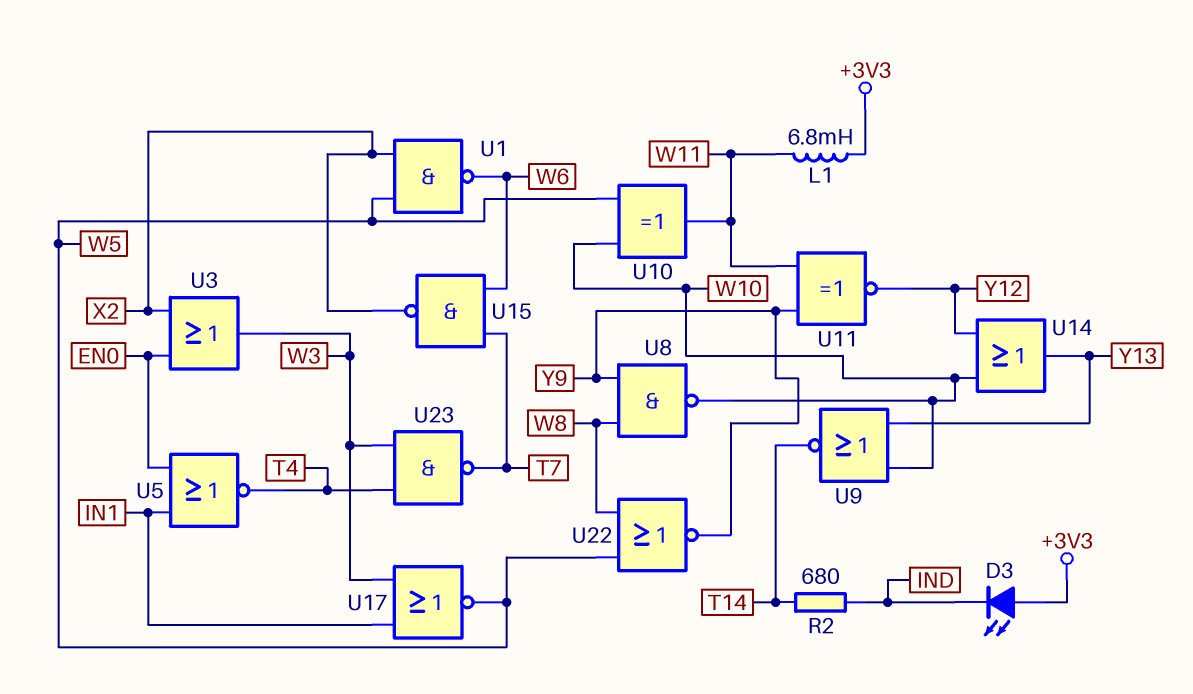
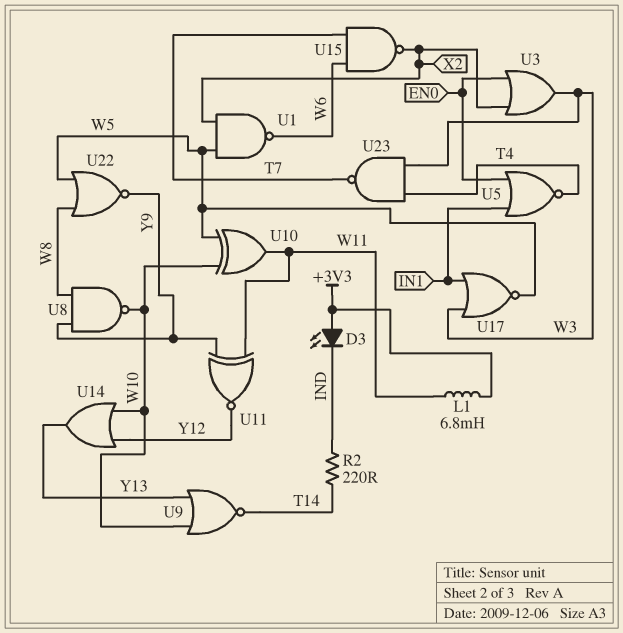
R2: 680 (IND, T14) -> 220 (IND, T14)

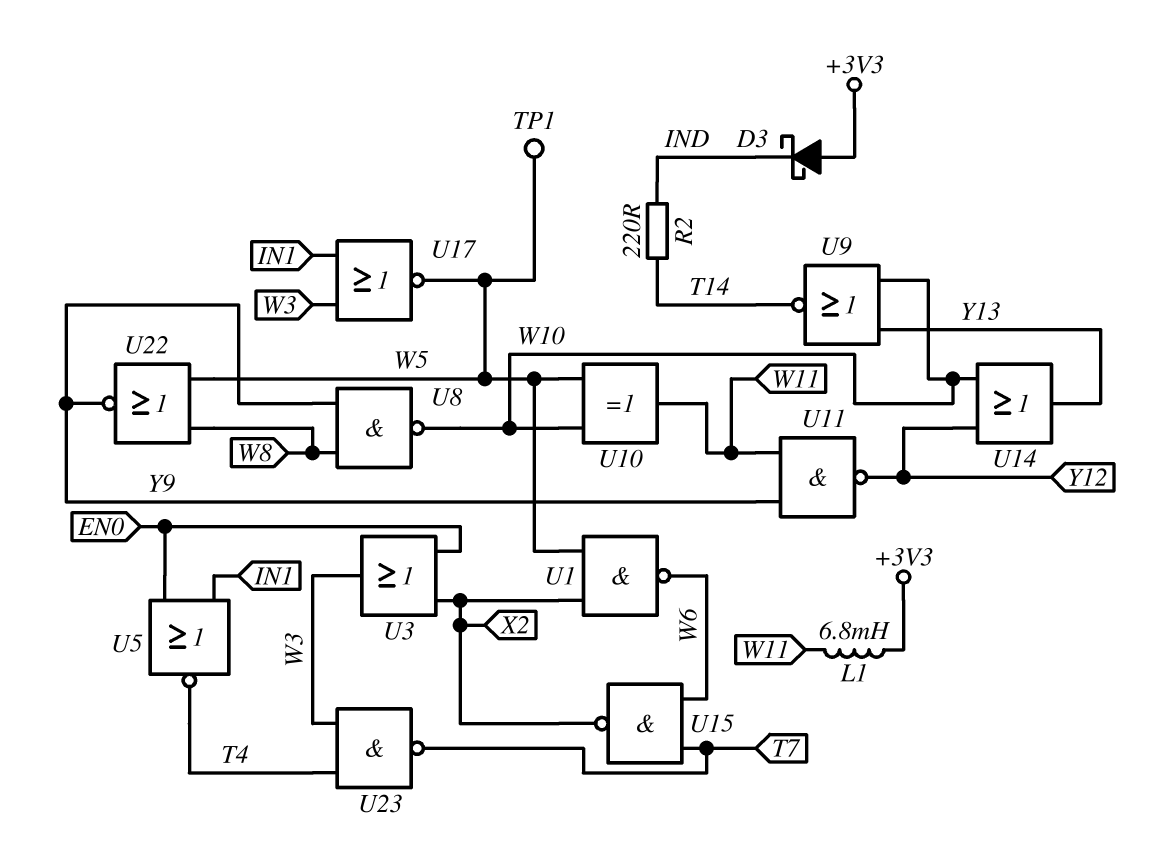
D3: LED (A +3V3, K IND) -> schottky (A +3V3, K IND)
TP1: none -> test point (W5)
U11: XNOR (in W11, in Y9, out Y12) -> NAND (in W11, in Y9, out Y12)

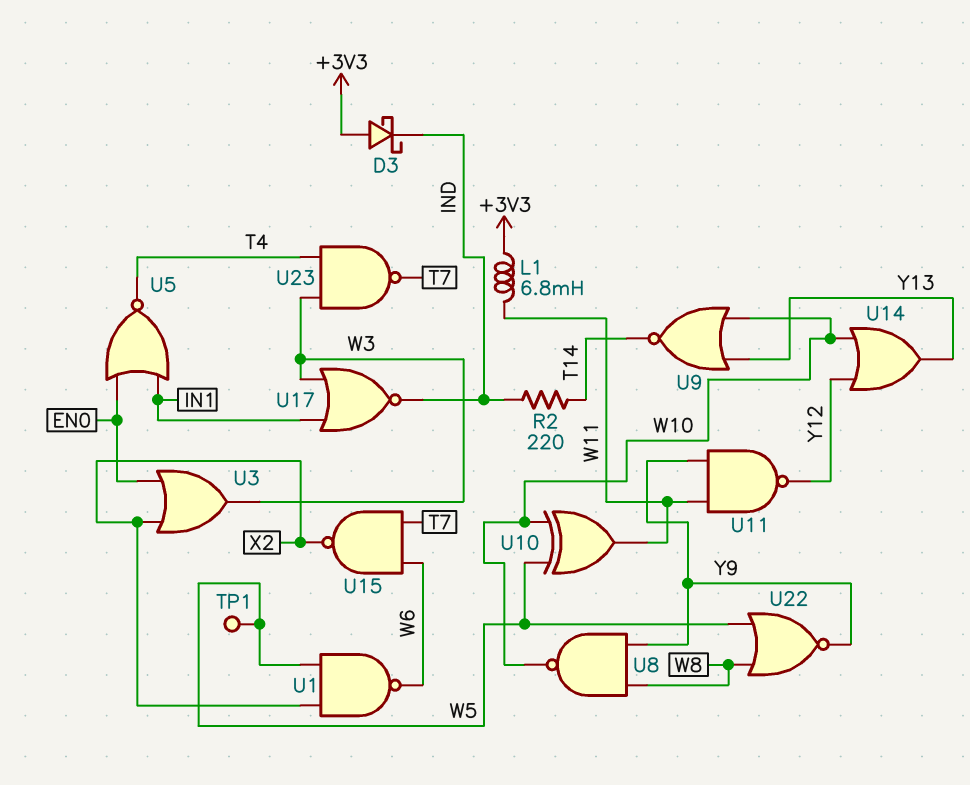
U17: NOR (in IN1, in W3, out W5) -> NOR (in IN1, in W3, out IND)

